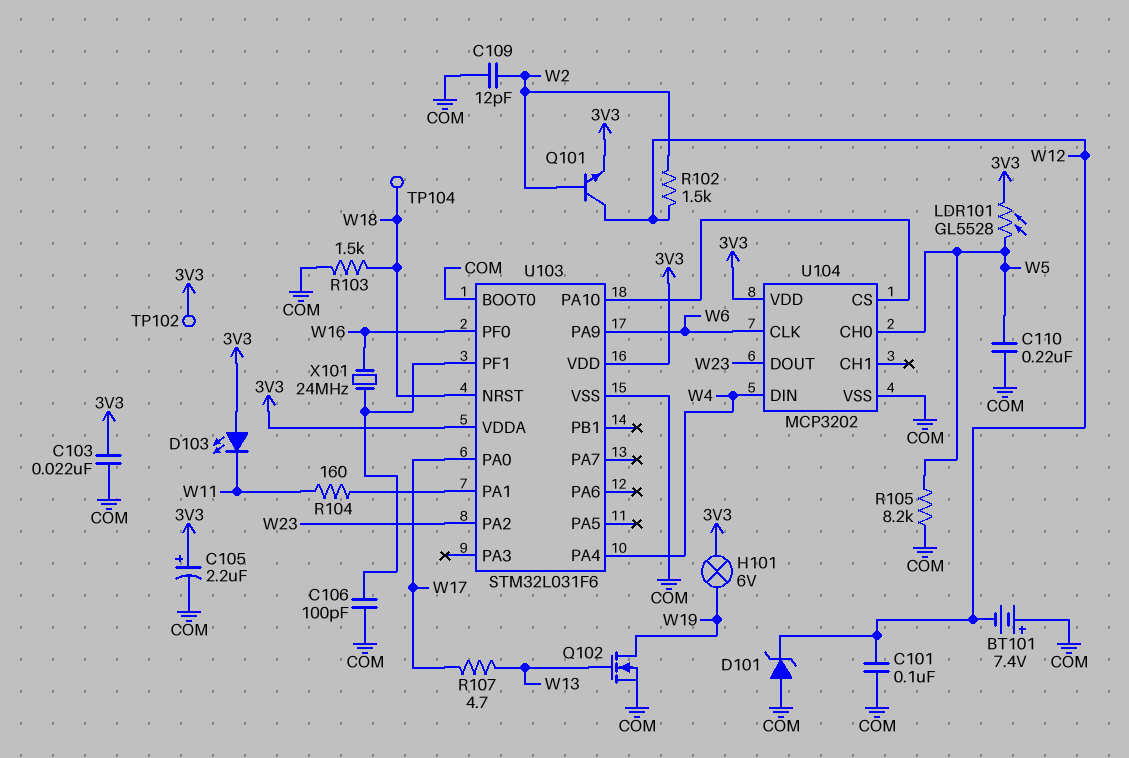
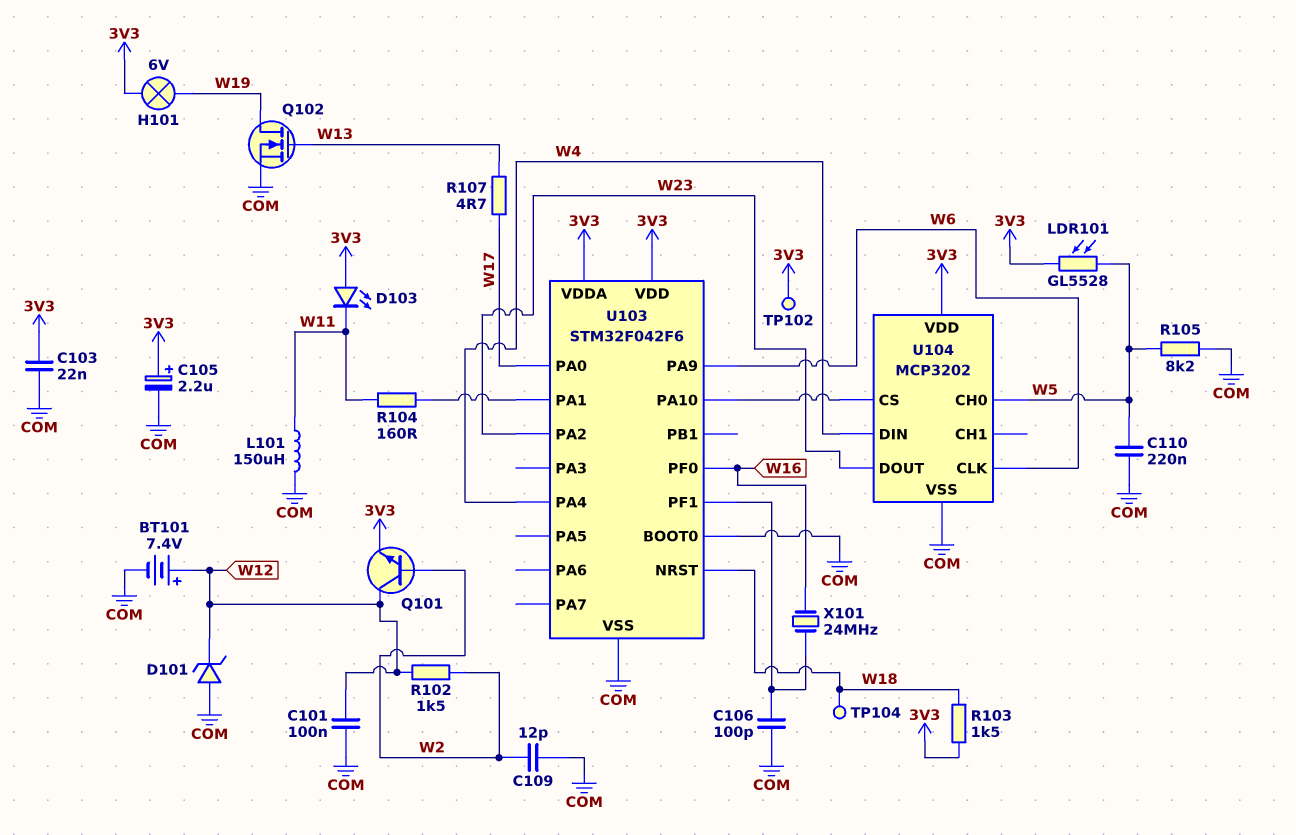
BT101: 7.4V (plus COM, minus W12) -> 7.4V (plus W12, minus COM)
L101: none -> 150uH (COM, W11)
R103: 1.5k (COM, W18) -> 1.5k (3V3, W18)
U103: STM32L031F6 -> STM32F042F6

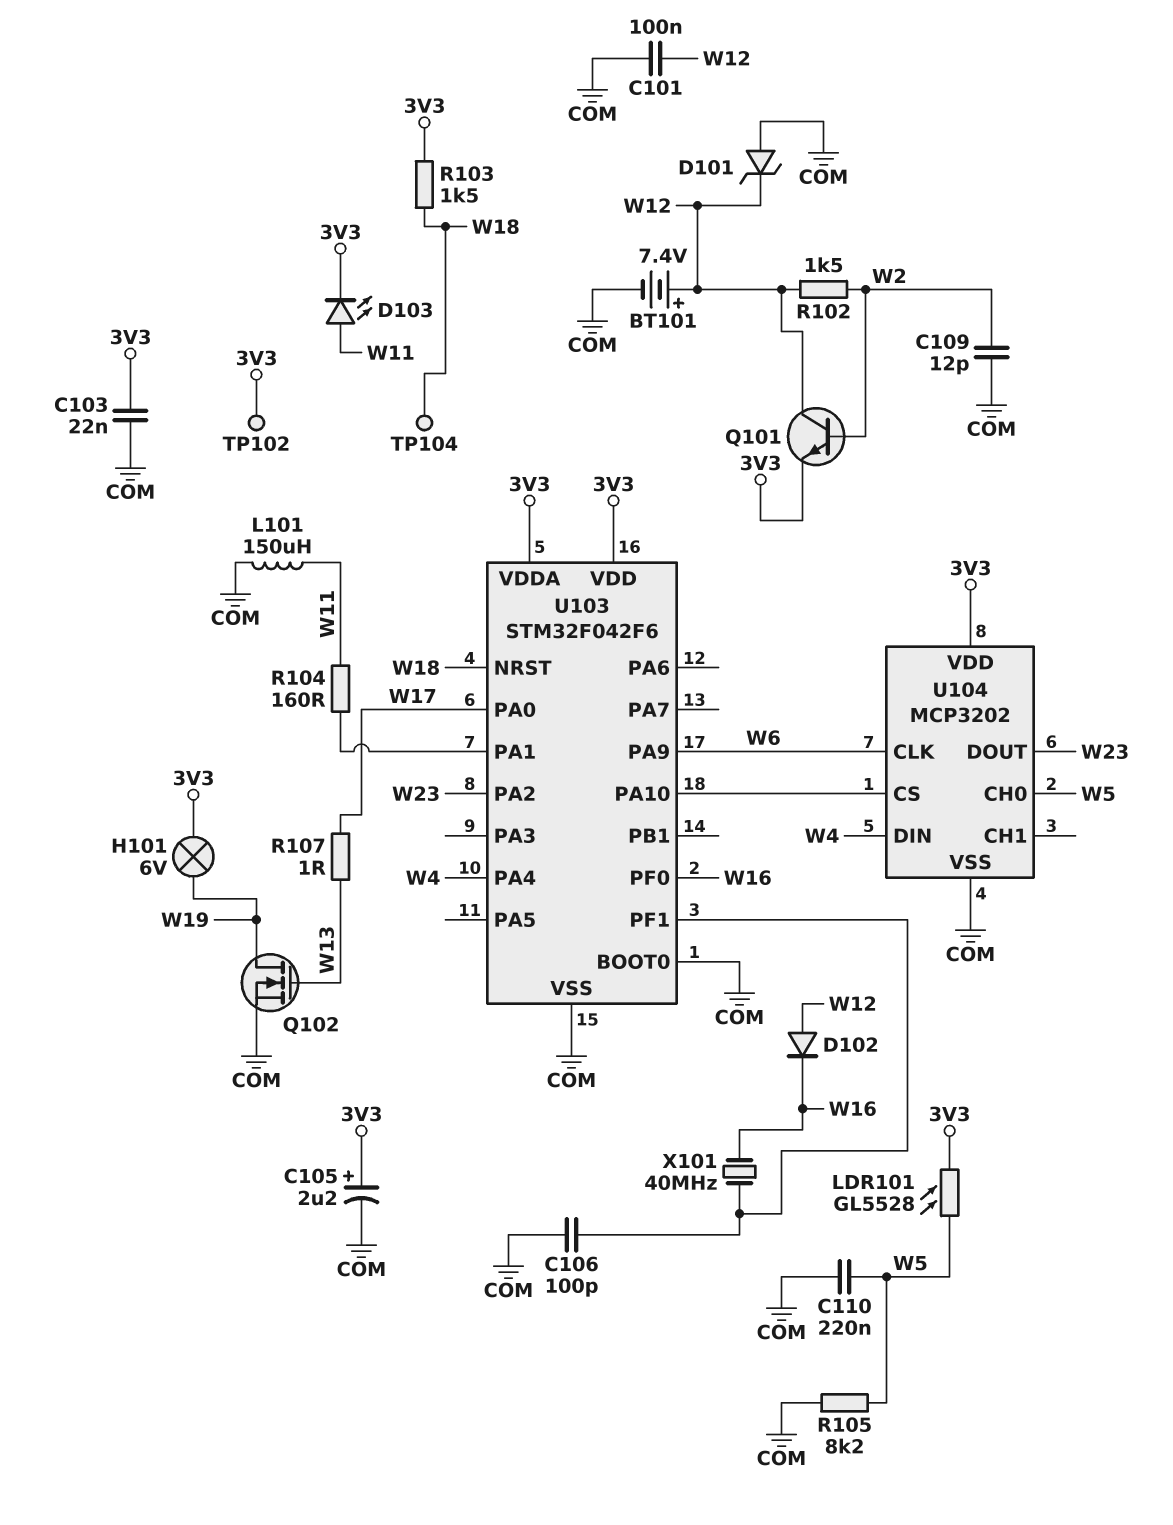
D102: none -> diode (A W12, K W16)
D103: LED (A 3V3, K W11) -> LED (A W11, K 3V3)
R107: 4.7 (W13, W17) -> 1 (W13, W17)
X101: 24MHz (U103/PF1, W16) -> 40MHz (U103/PF1, W16)

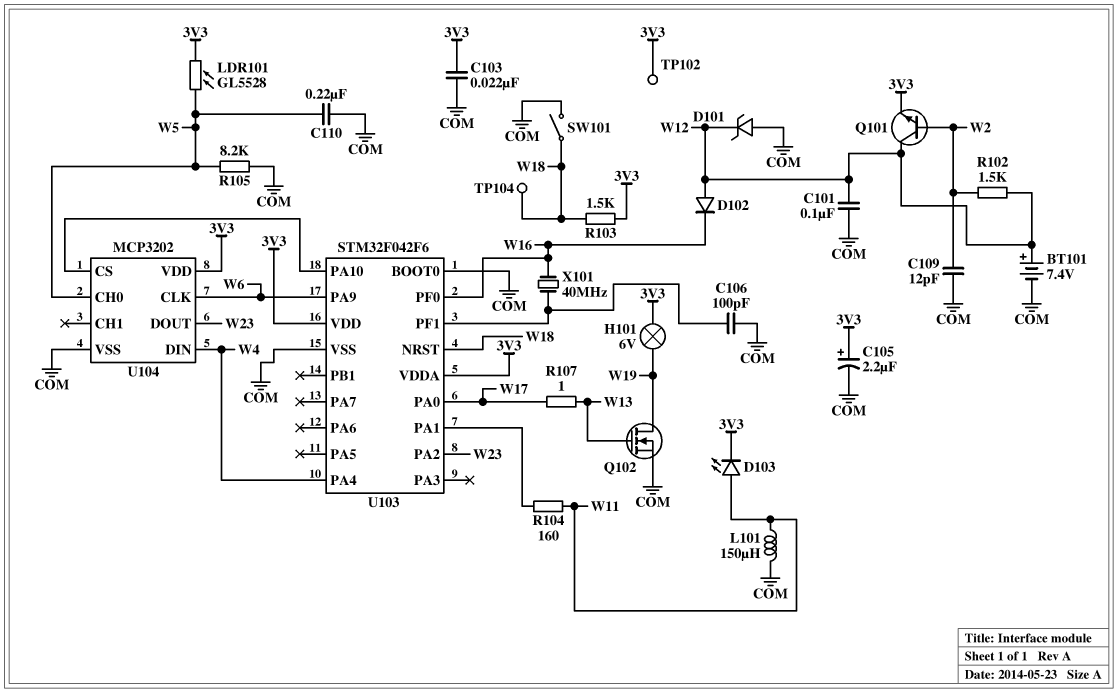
SW101: none -> switch (COM, W18)

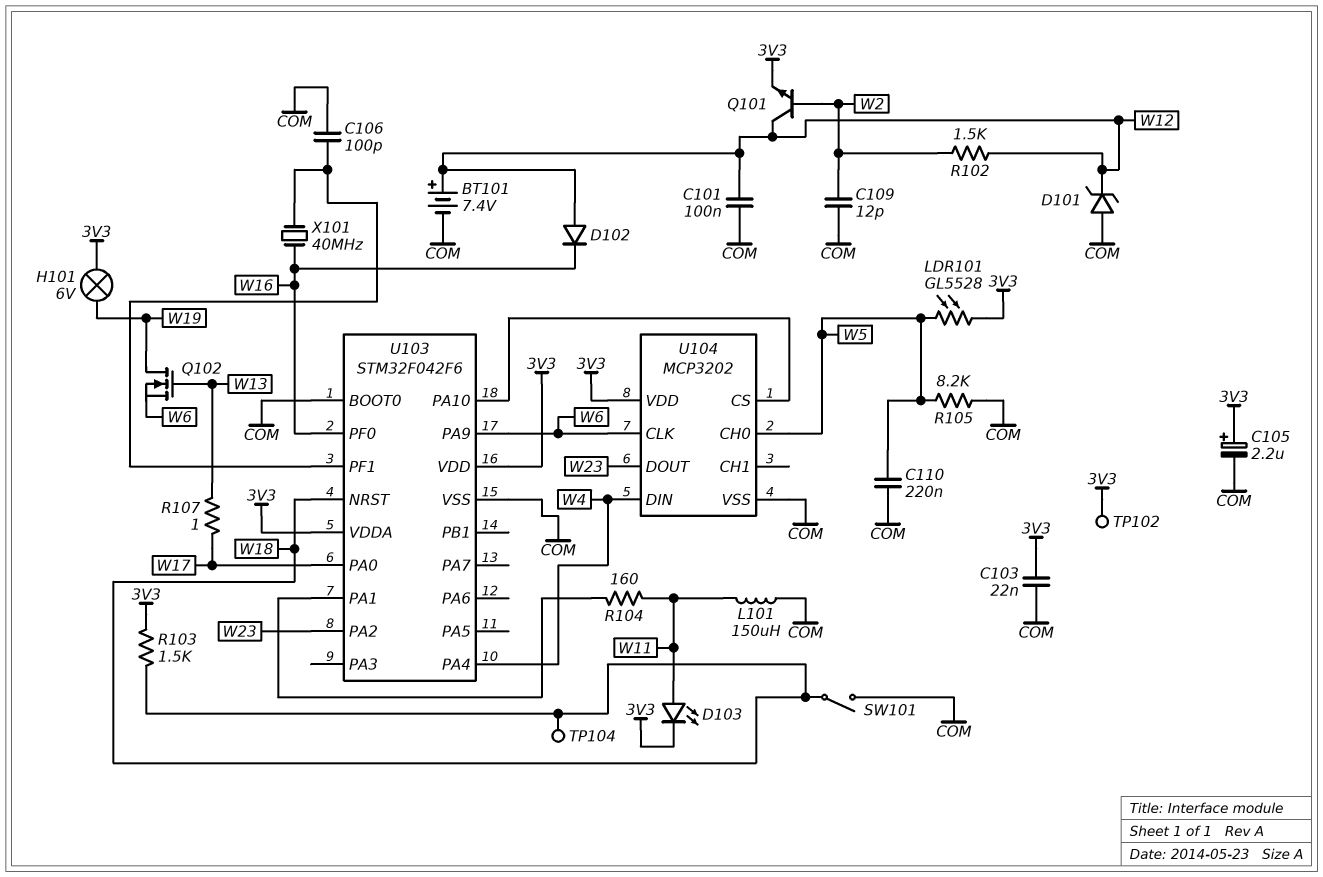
Q102: NMOS (G W13, D W19, S COM) -> NMOS (G W13, D W19, S W6)

